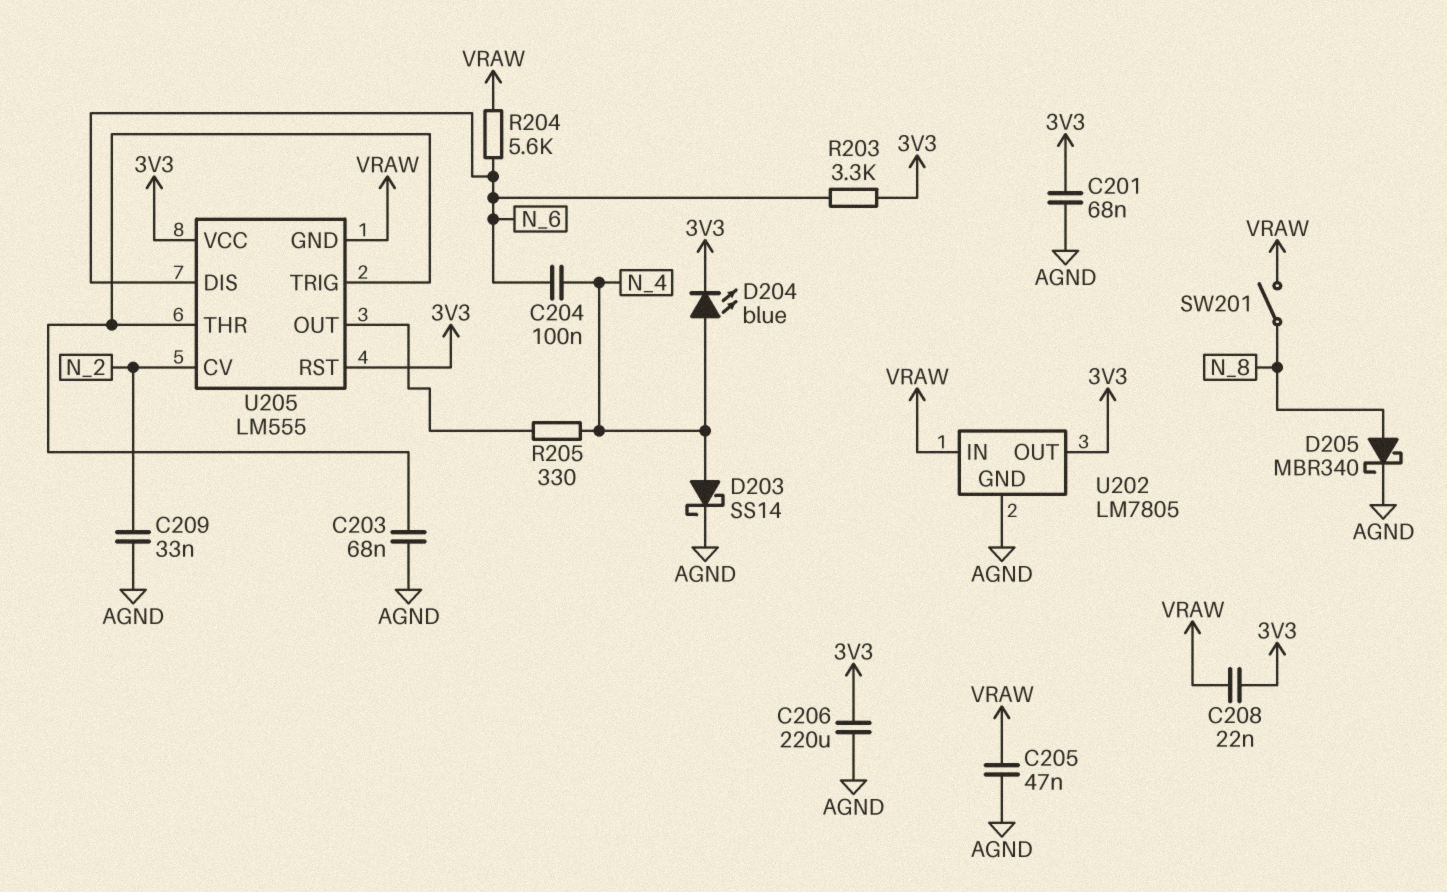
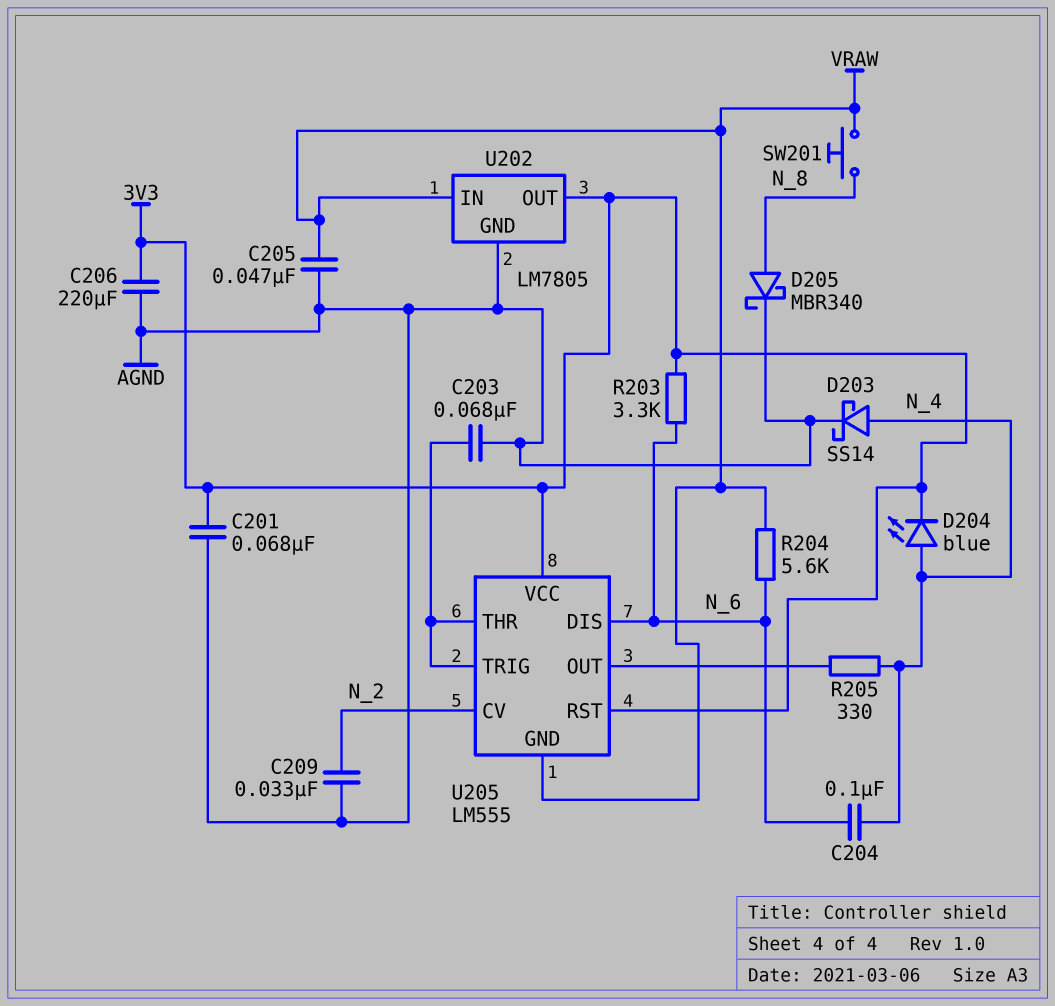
C208: 22nF (3V3, VRAW) -> none
SW201: switch (N_8, VRAW) -> button (N_8, VRAW)

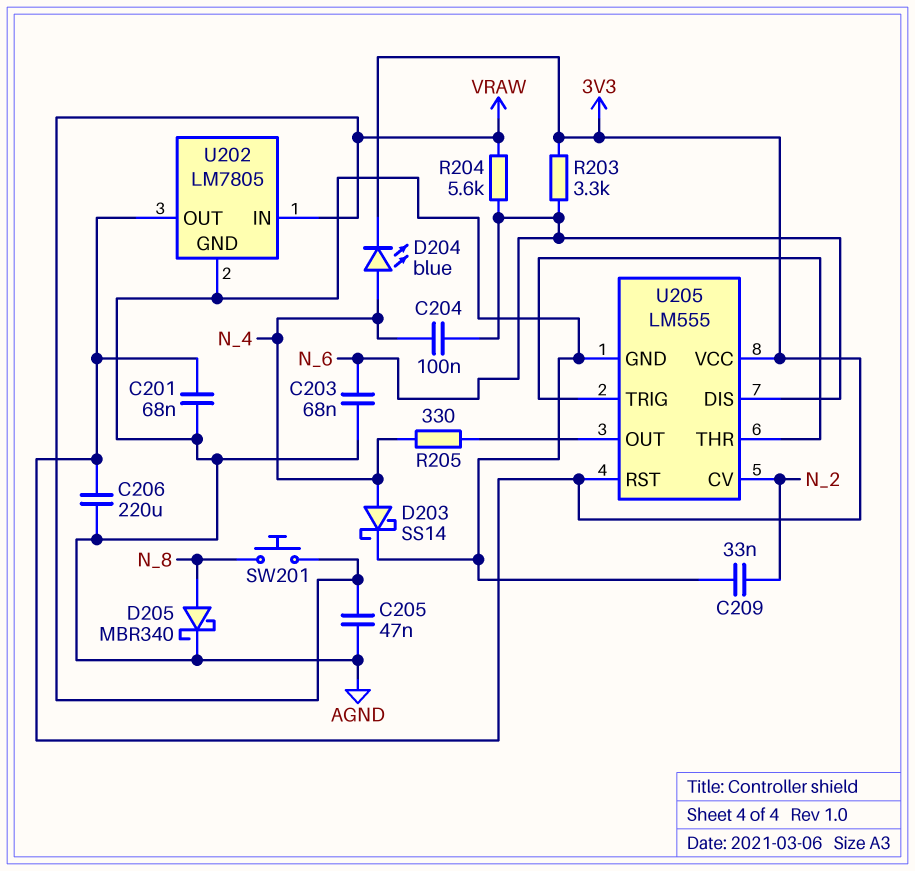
C203: 68nF (AGND, U205/THR) -> 68nF (AGND, N_6)
U205 pin GND: VRAW -> AGND

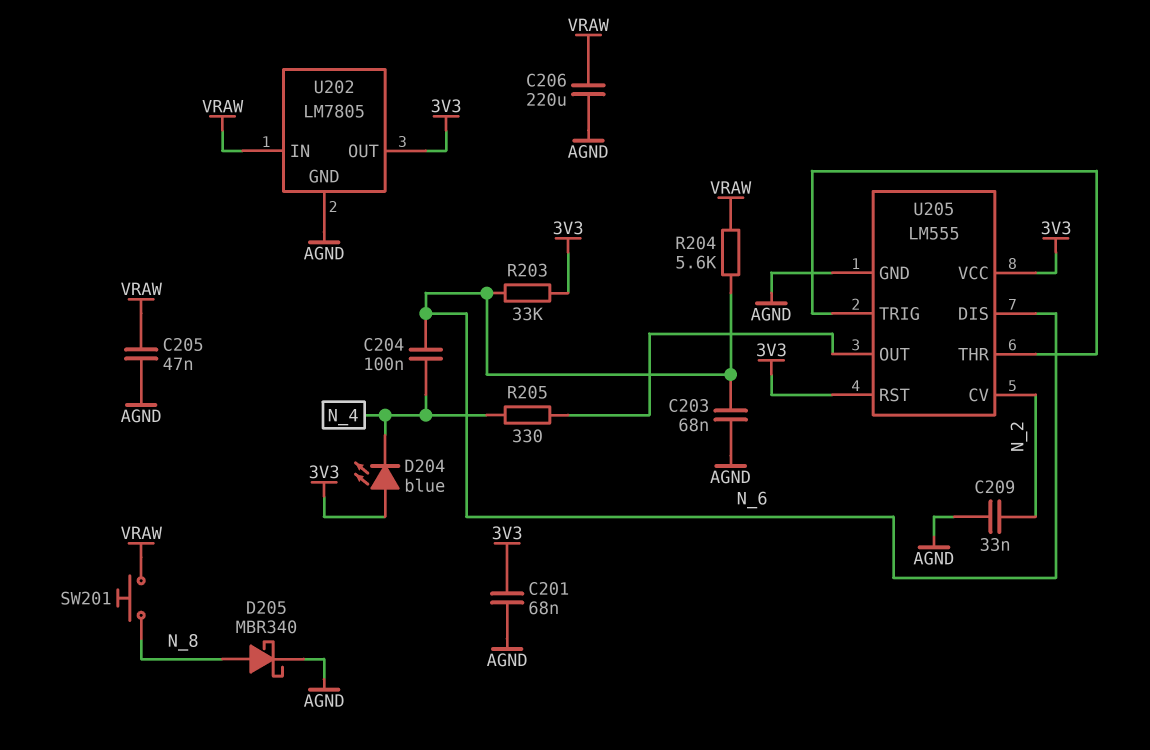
C206: 220uF (3V3, AGND) -> 220uF (AGND, VRAW)
D203: schottky SS14 (A N_4, K AGND) -> none
D204: LED blue (A N_4, K 3V3) -> LED blue (A 3V3, K N_4)
R203: 3.3k (3V3, N_6) -> 33k (3V3, N_6)

